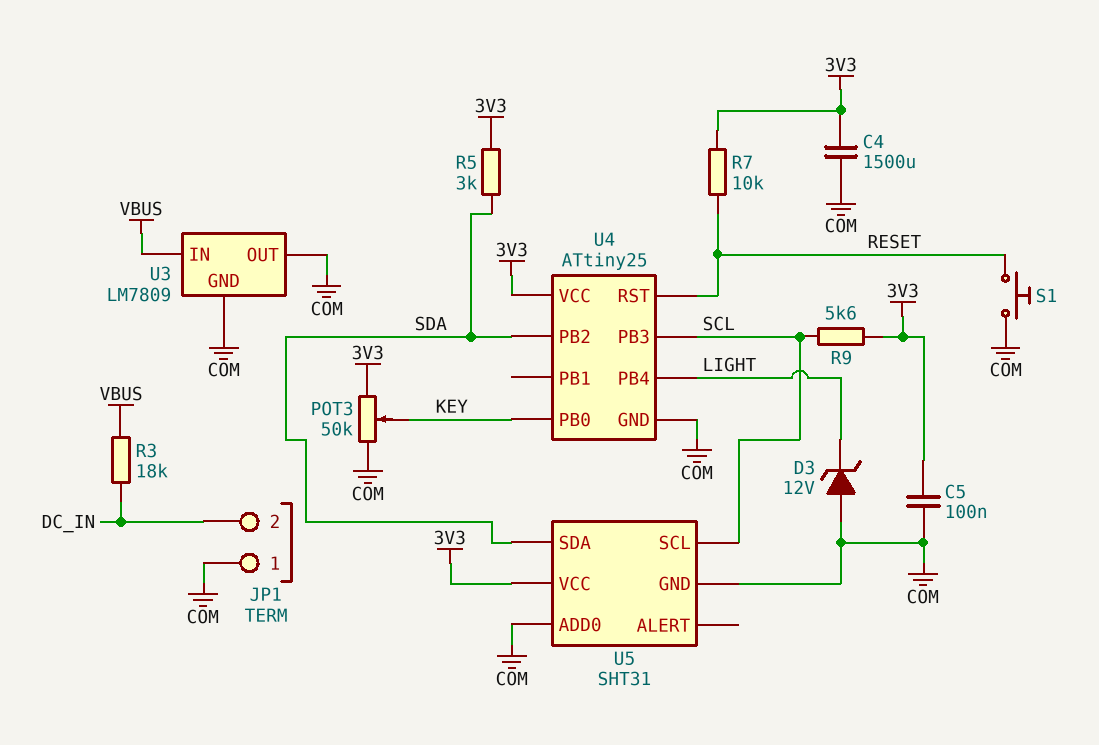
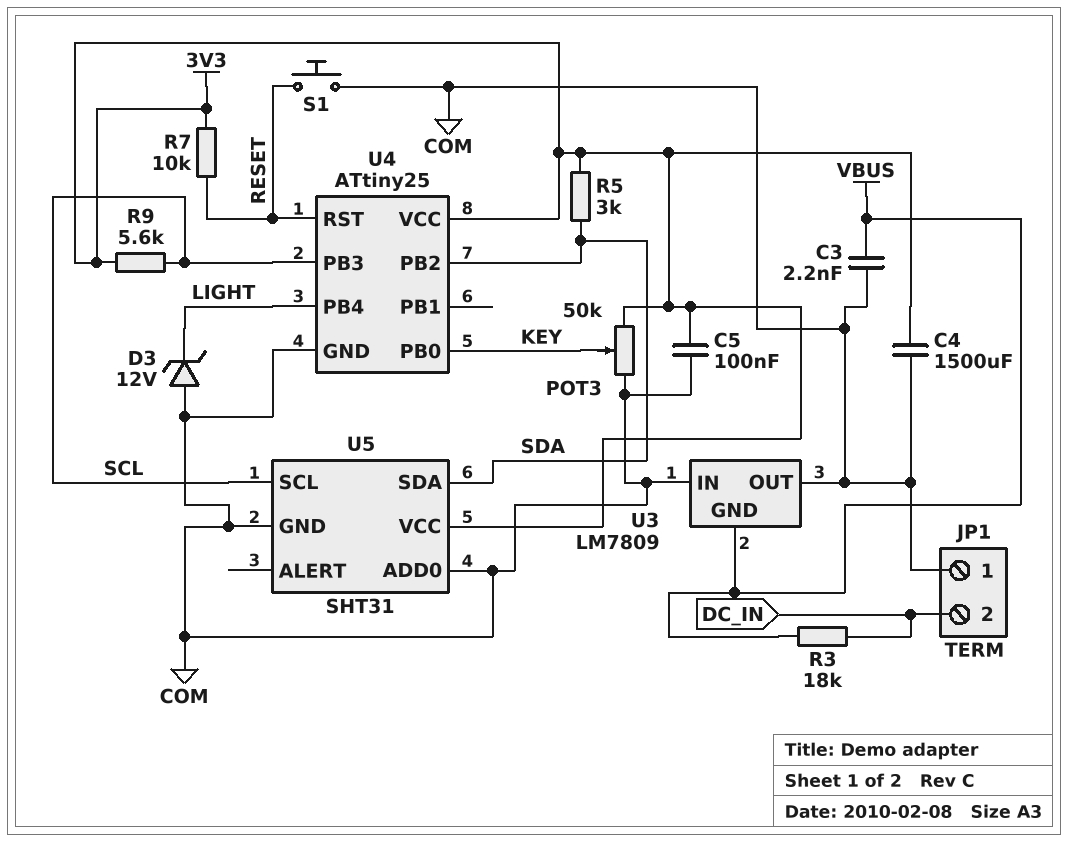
C3: none -> 2.2nF (COM, VBUS)
U3 pin GND: COM -> VBUS
U3 pin IN: VBUS -> COM

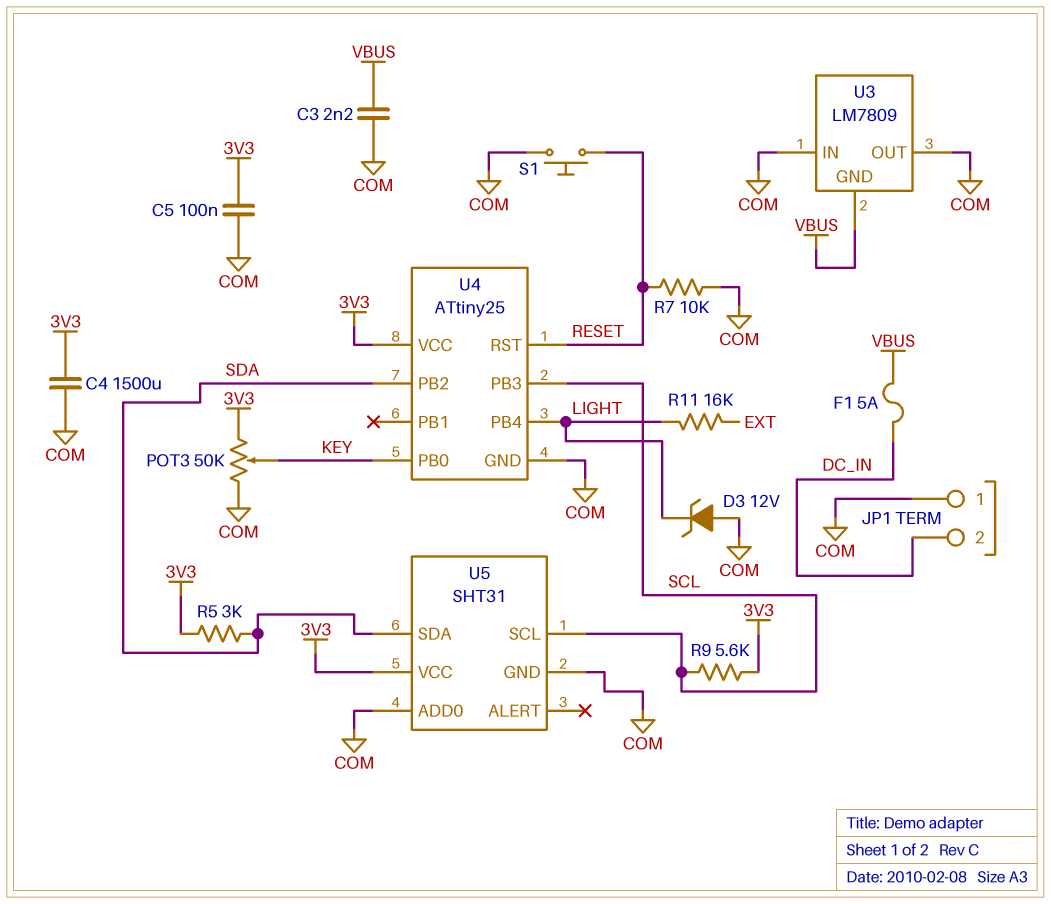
F1: none -> 5A (DC_IN, VBUS)
R3: 18k (DC_IN, VBUS) -> none
R7: 10k (3V3, RESET) -> 10k (COM, RESET)
R11: none -> 16k (EXT, LIGHT)

